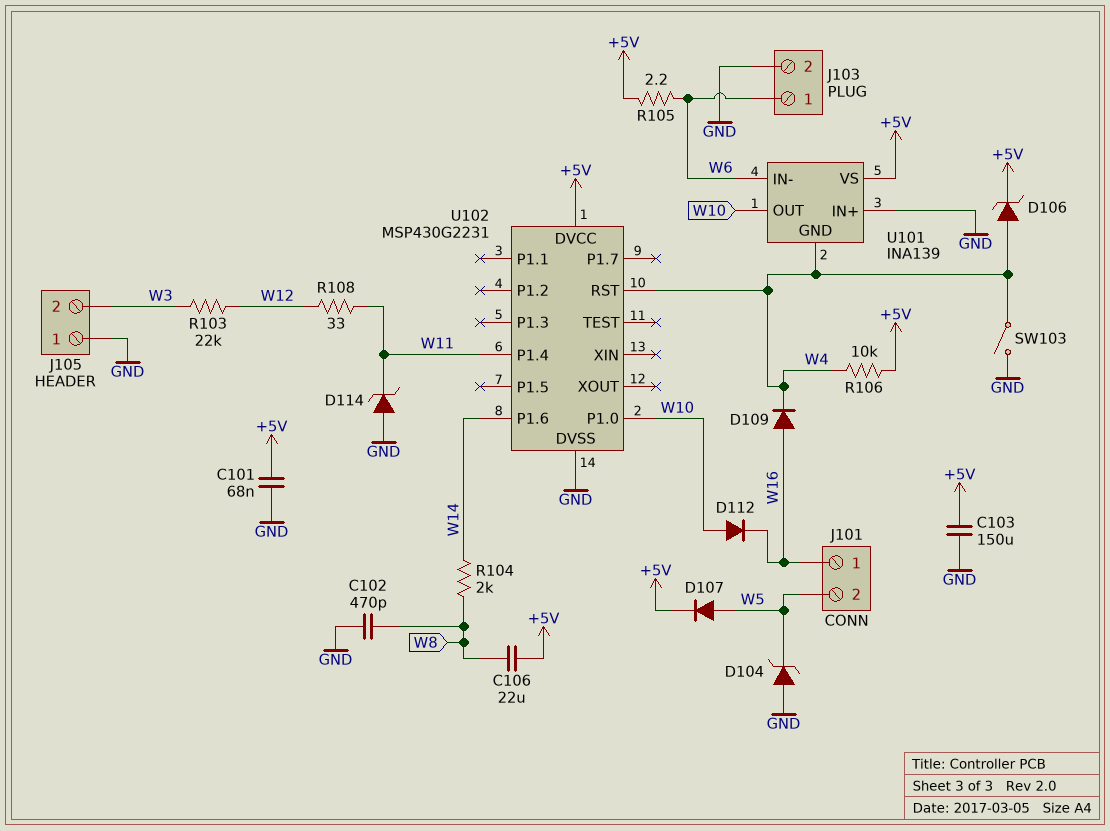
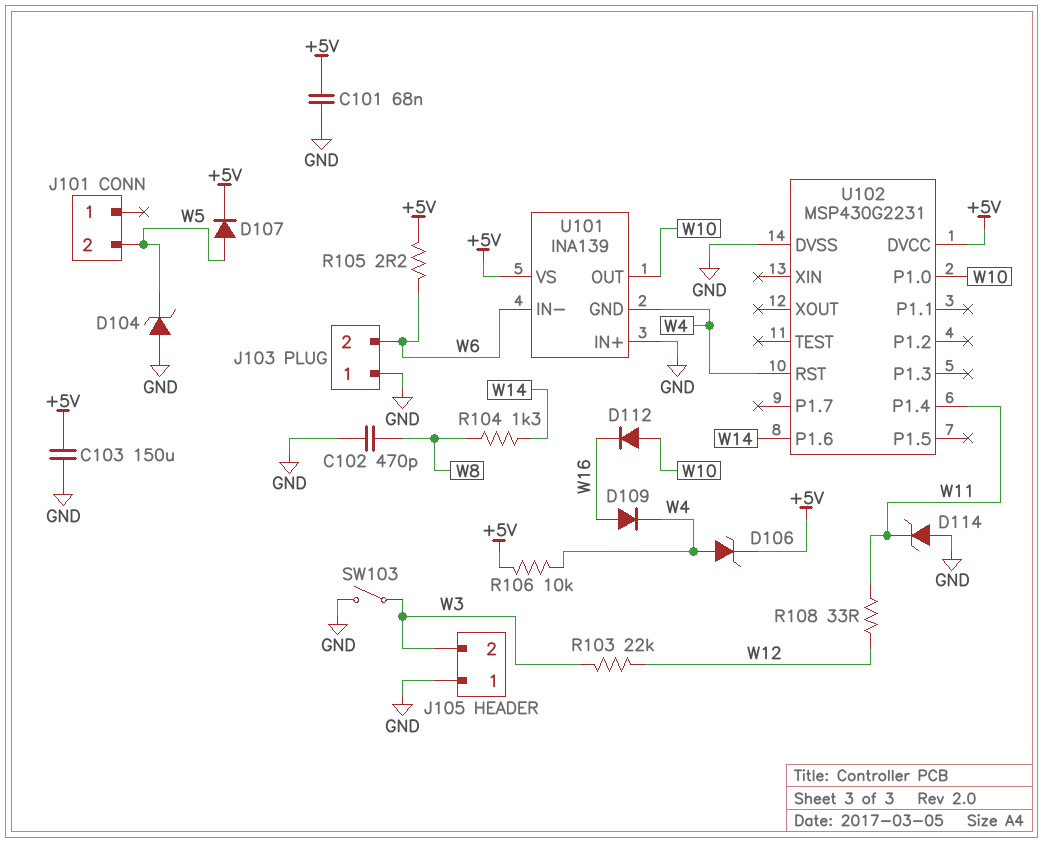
C106: 22uF (+5V, W8) -> none
J101 pin 1: W16 -> none
J103 pin 1: W6 -> GND
J103 pin 2: GND -> W6
R104: 2k (W8, W14) -> 1.3k (W8, W14)
SW103: switch (GND, W4) -> switch (GND, W3)

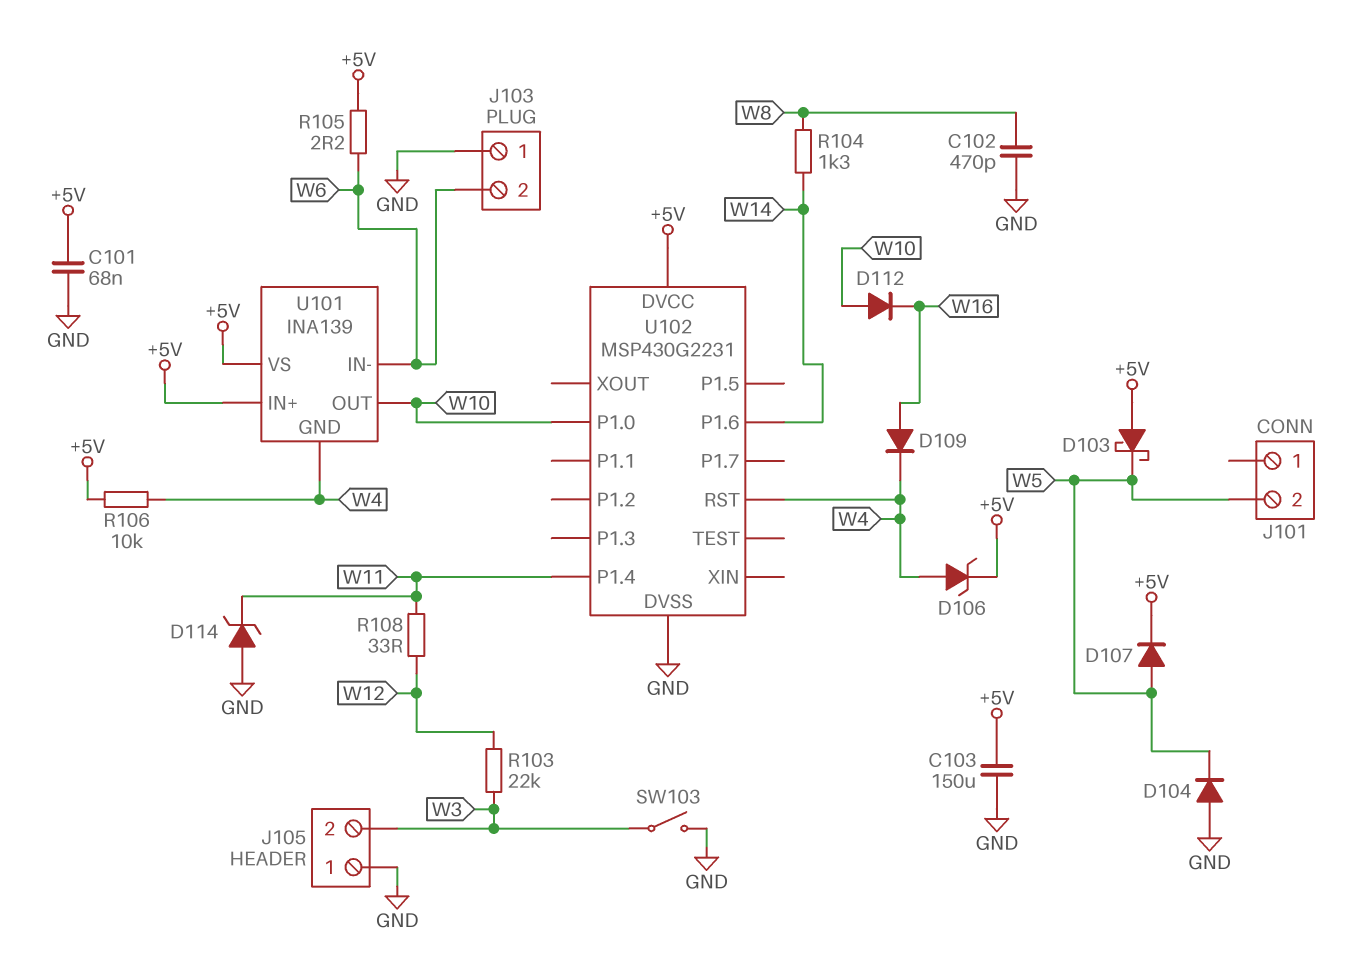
D103: none -> schottky (A +5V, K W5)
D104: zener (A GND, K W5) -> diode (A GND, K W5)
U101 pin IN+: GND -> +5V

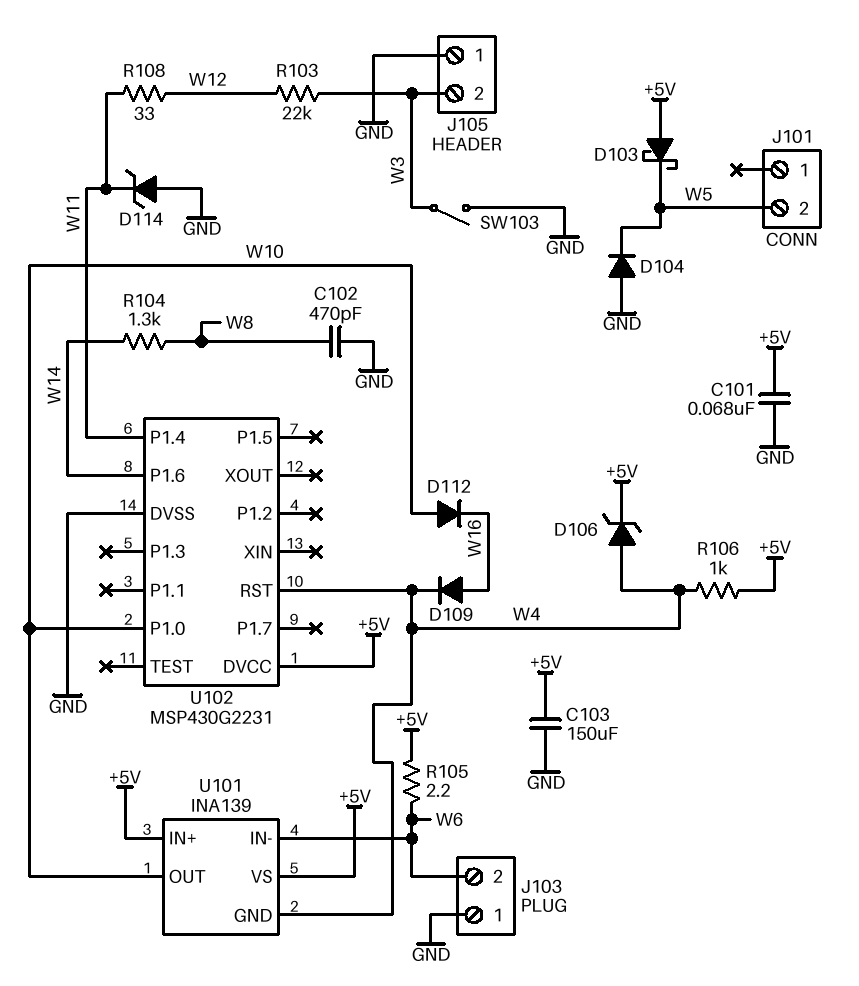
D107: diode (A W5, K +5V) -> none
R106: 10k (+5V, W4) -> 1k (+5V, W4)

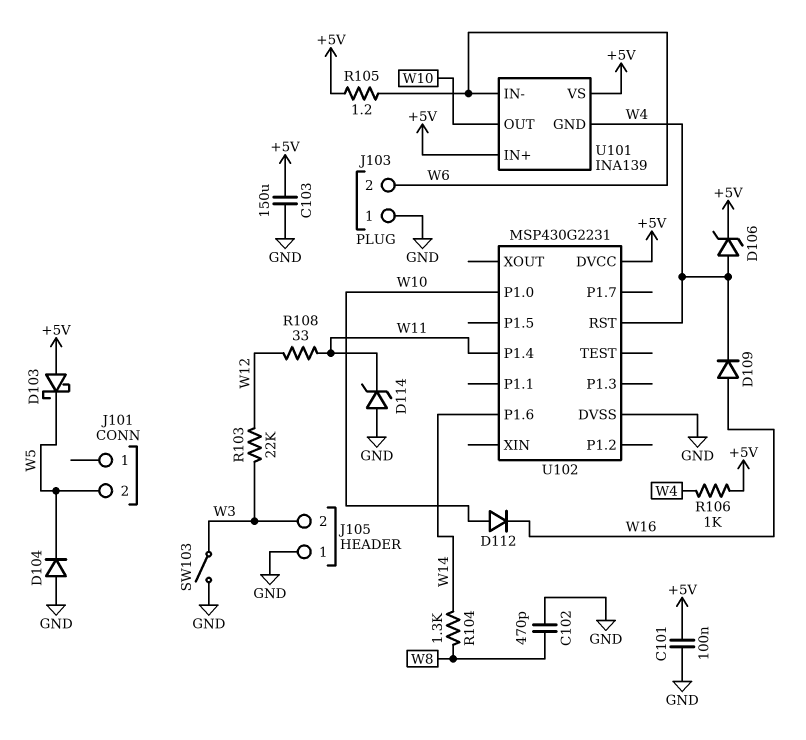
C101: 68nF (+5V, GND) -> 100nF (+5V, GND)
R105: 2.2 (+5V, W6) -> 1.2 (+5V, W6)

